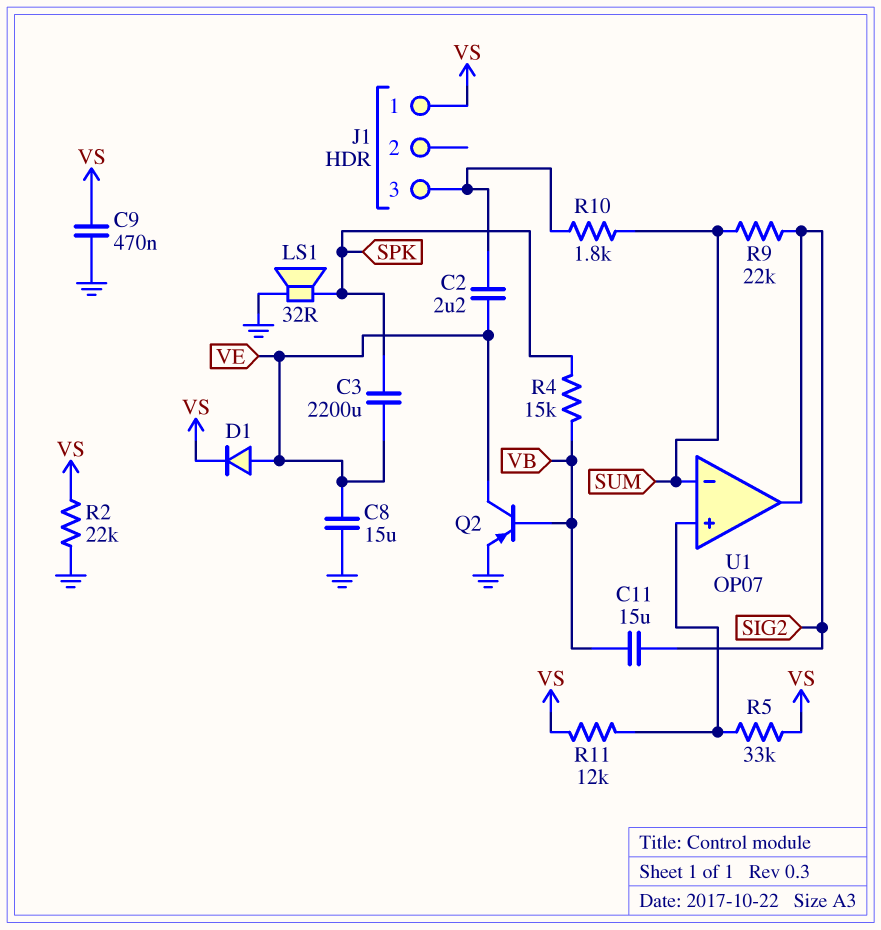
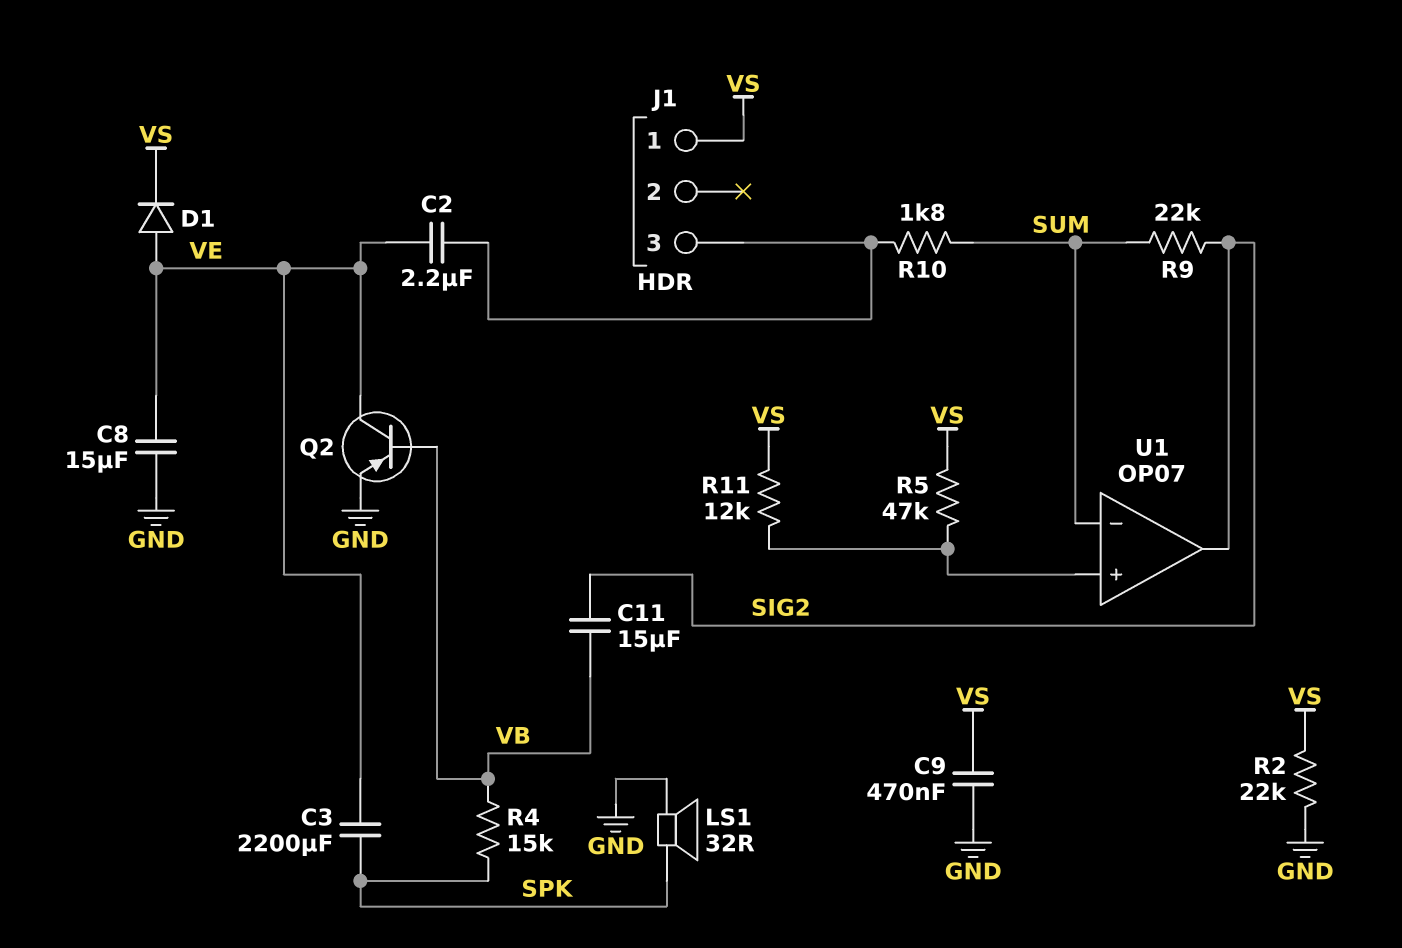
R5: 33k (U1/in+, VS) -> 47k (U1/in+, VS)

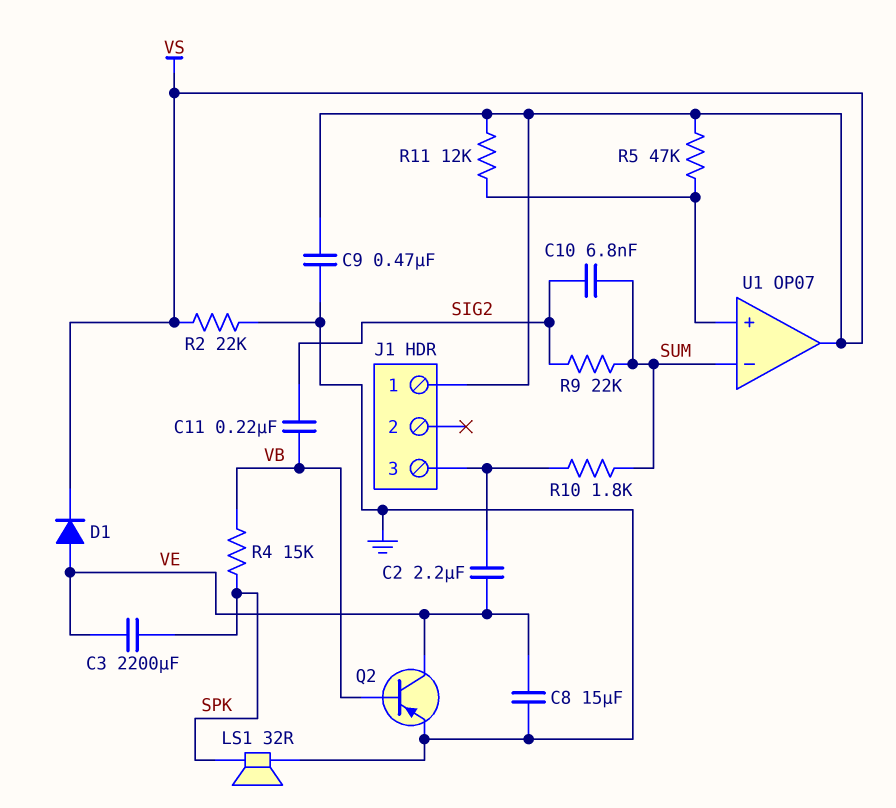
C10: none -> 6.8nF (SIG2, SUM)
C11: 15uF (SIG2, VB) -> 220nF (SIG2, VB)
U1 pin out: SIG2 -> VS

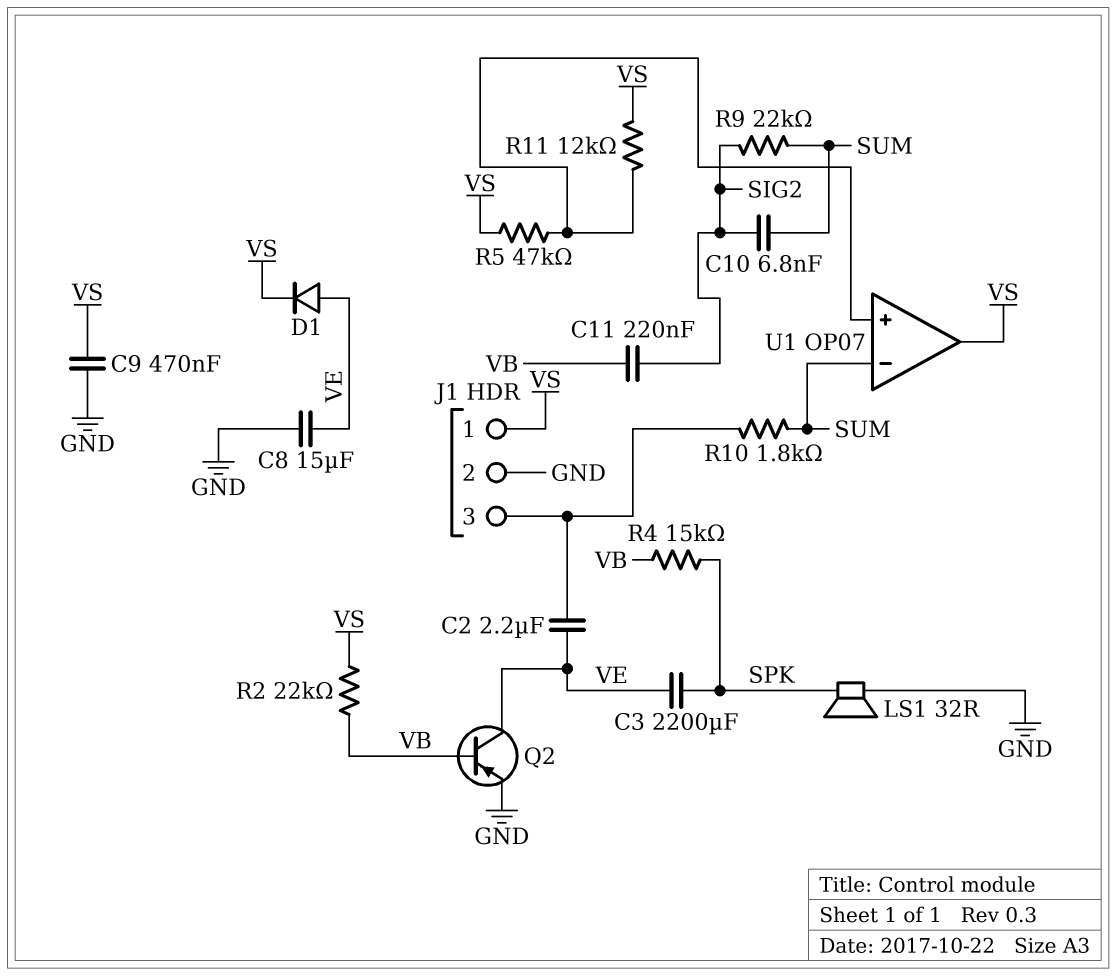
J1 pin 2: none -> GND
R2: 22k (GND, VS) -> 22k (VB, VS)

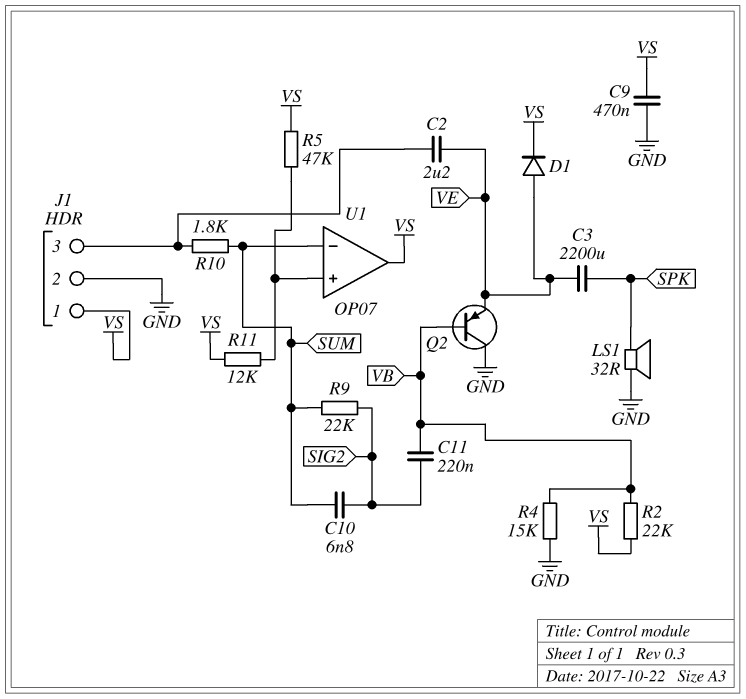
C8: 15uF (GND, VE) -> none
Q2: PNP (B VB, C VE, E GND) -> PNP (B VB, C GND, E VE)
R4: 15k (SPK, VB) -> 15k (GND, VB)

